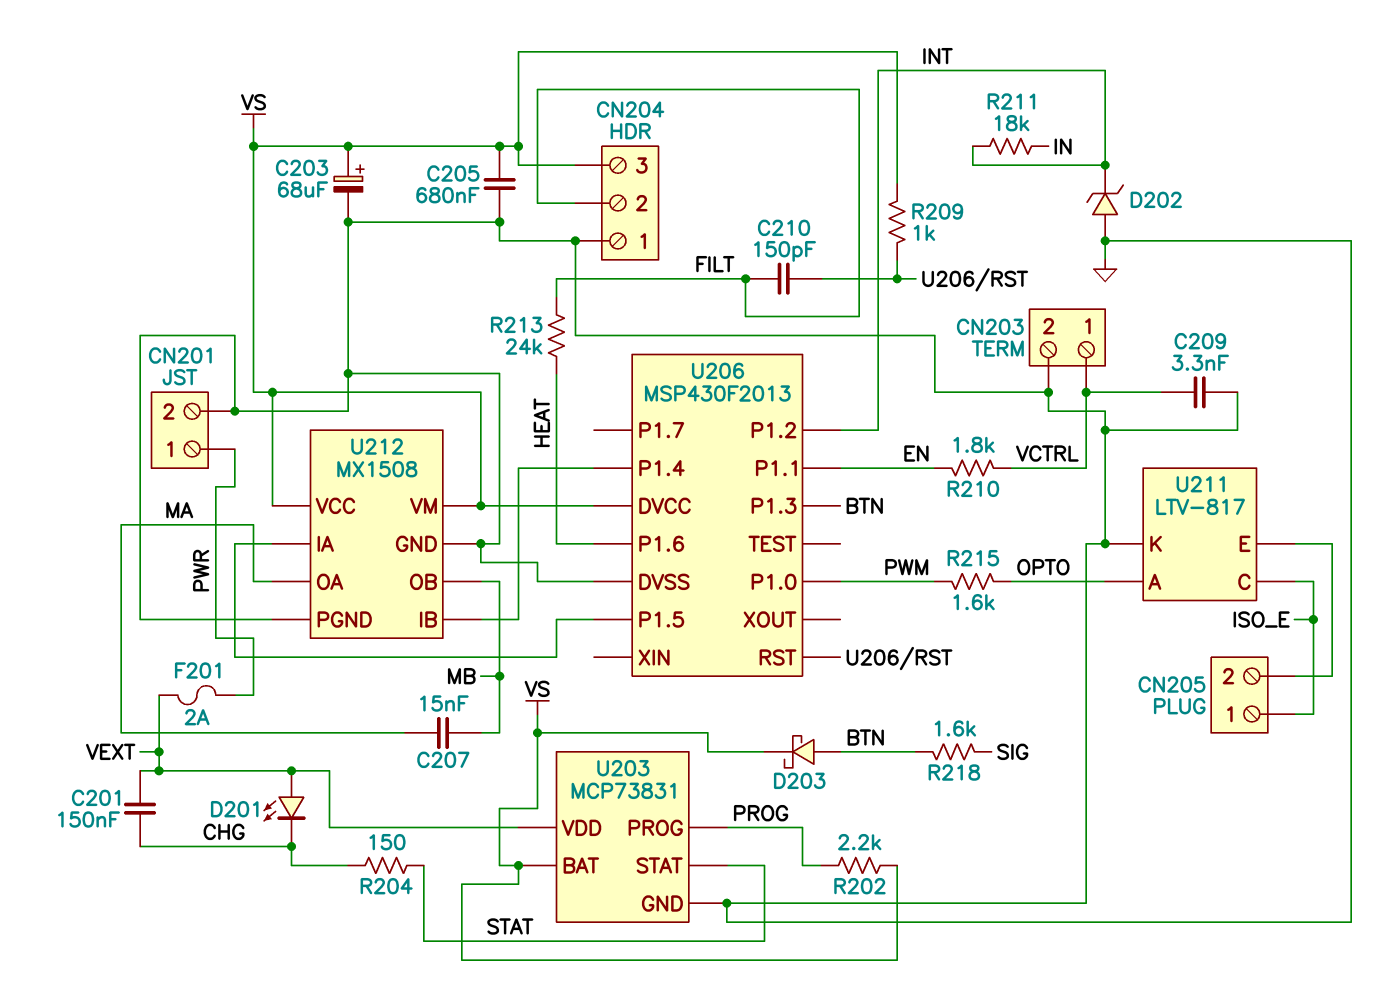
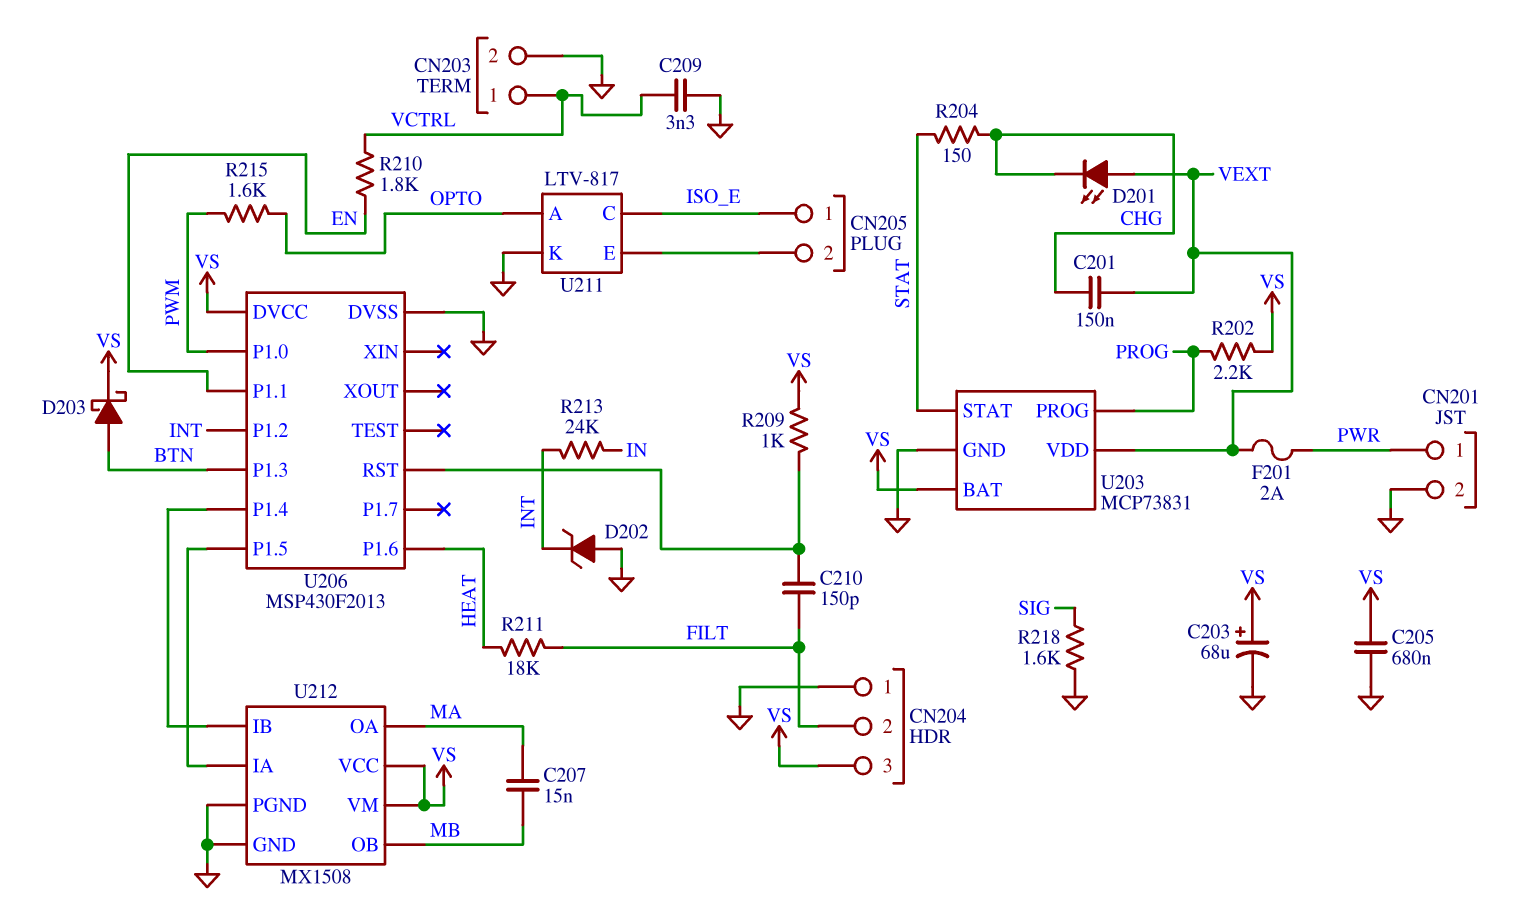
R211: 18k (IN, INT) -> 18k (FILT, HEAT)
R213: 24k (FILT, HEAT) -> 24k (IN, INT)
R218: 1.6k (BTN, SIG) -> 1.6k (GND, SIG)

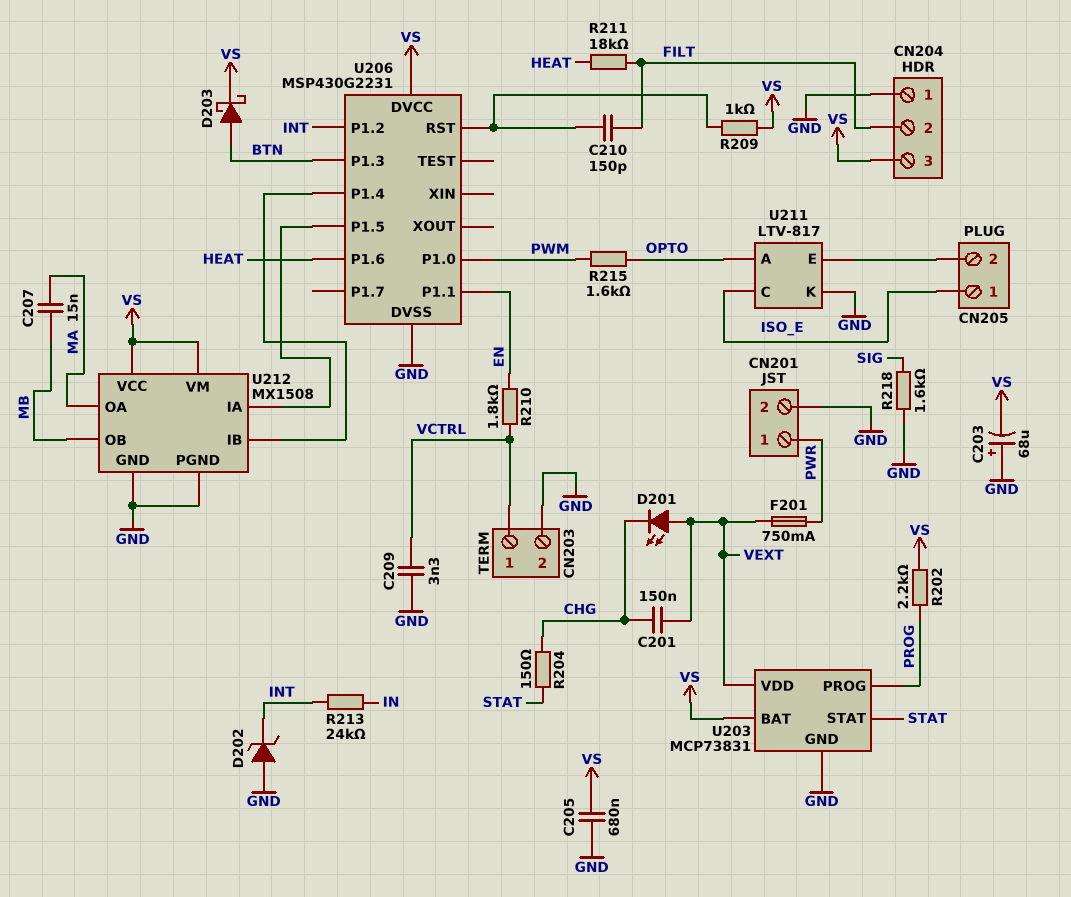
C203: 68uF (plus VS, minus GND) -> 68uF (plus GND, minus VS)
F201: 2A (PWR, VEXT) -> 750mA (PWR, VEXT)
U206: MSP430F2013 -> MSP430G2231

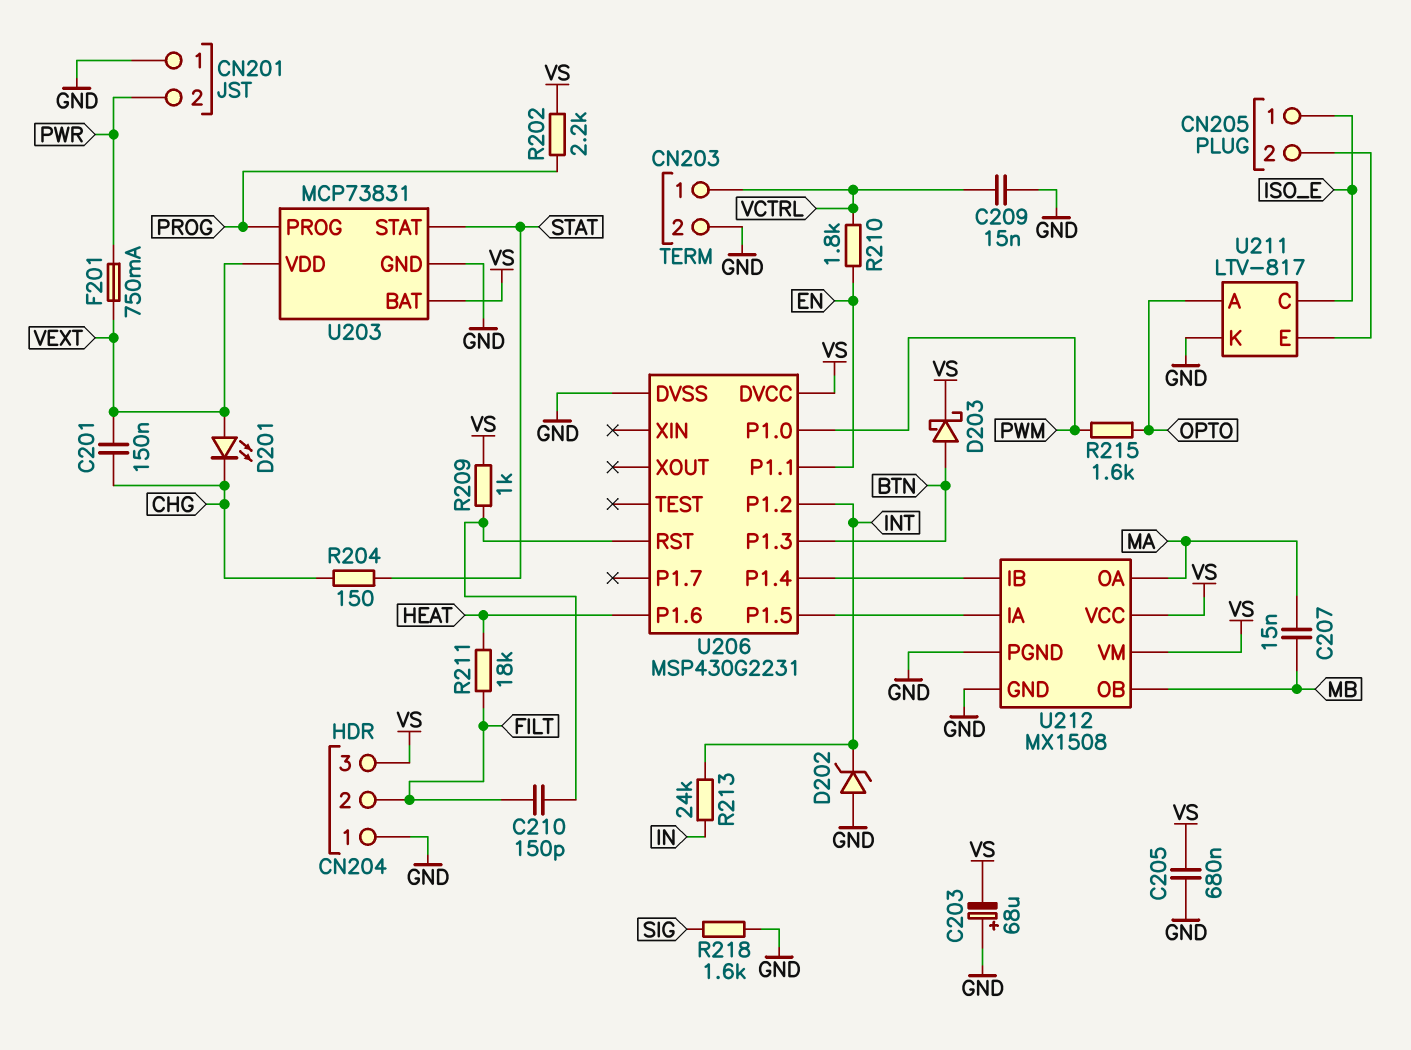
C209: 3.3nF (GND, VCTRL) -> 15nF (GND, VCTRL)
CN201 pin 1: PWR -> GND
CN201 pin 2: GND -> PWR

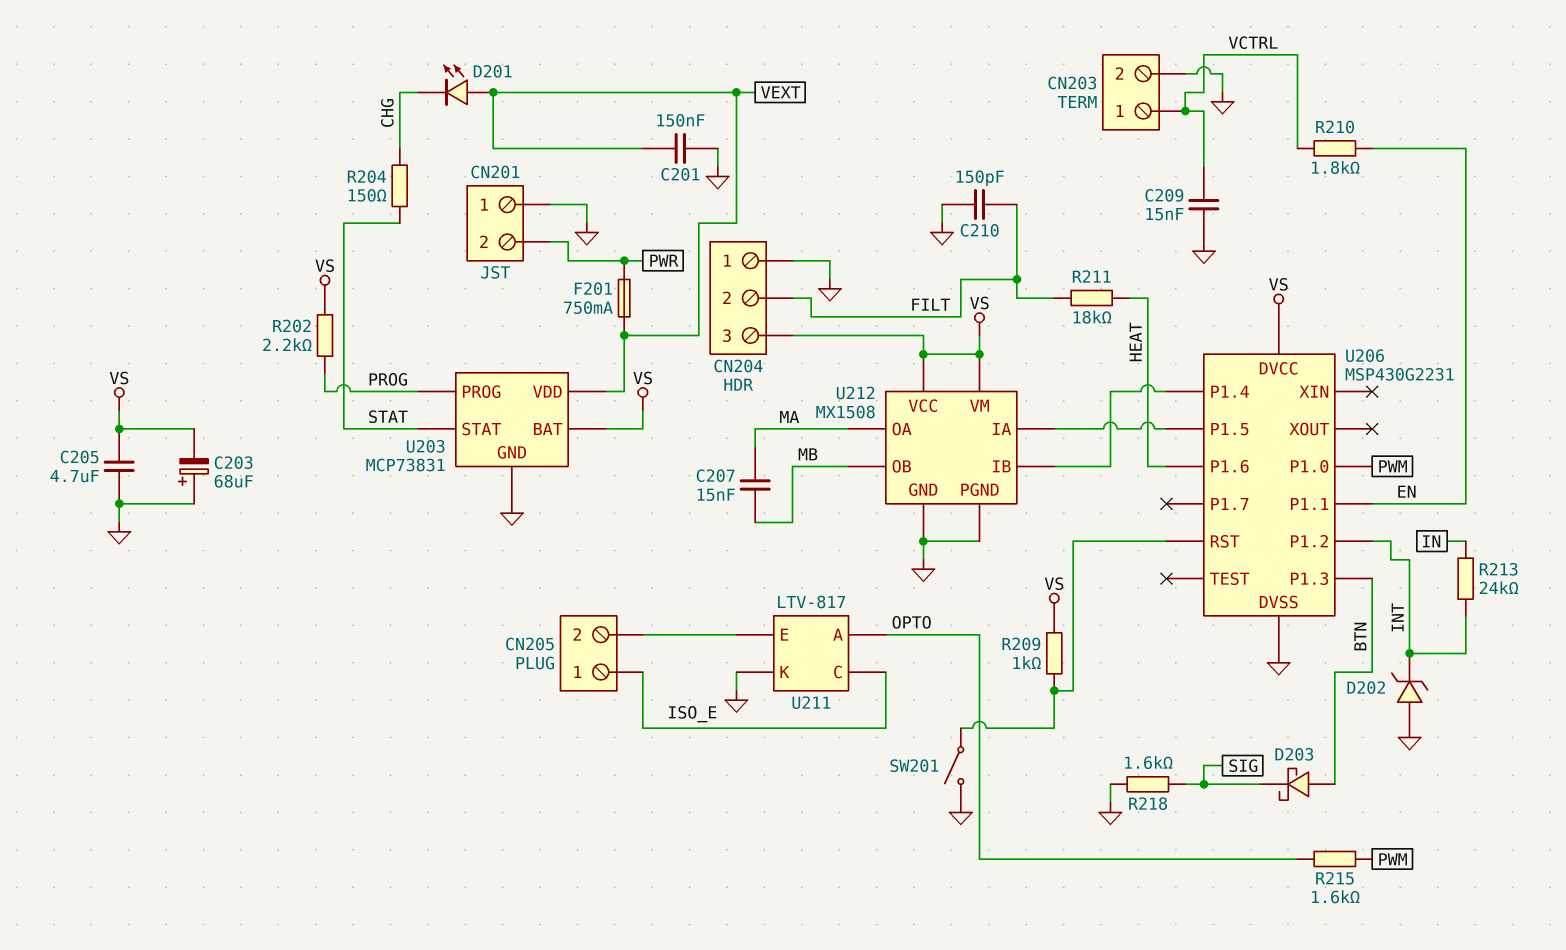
C201: 150nF (CHG, VEXT) -> 150nF (GND, VEXT)
C205: 680nF (GND, VS) -> 4.7uF (GND, VS)
C210: 150pF (FILT, U206/RST) -> 150pF (FILT, GND)
D203: schottky (A BTN, K VS) -> schottky (A BTN, K SIG)
SW201: none -> switch (GND, U206/RST)

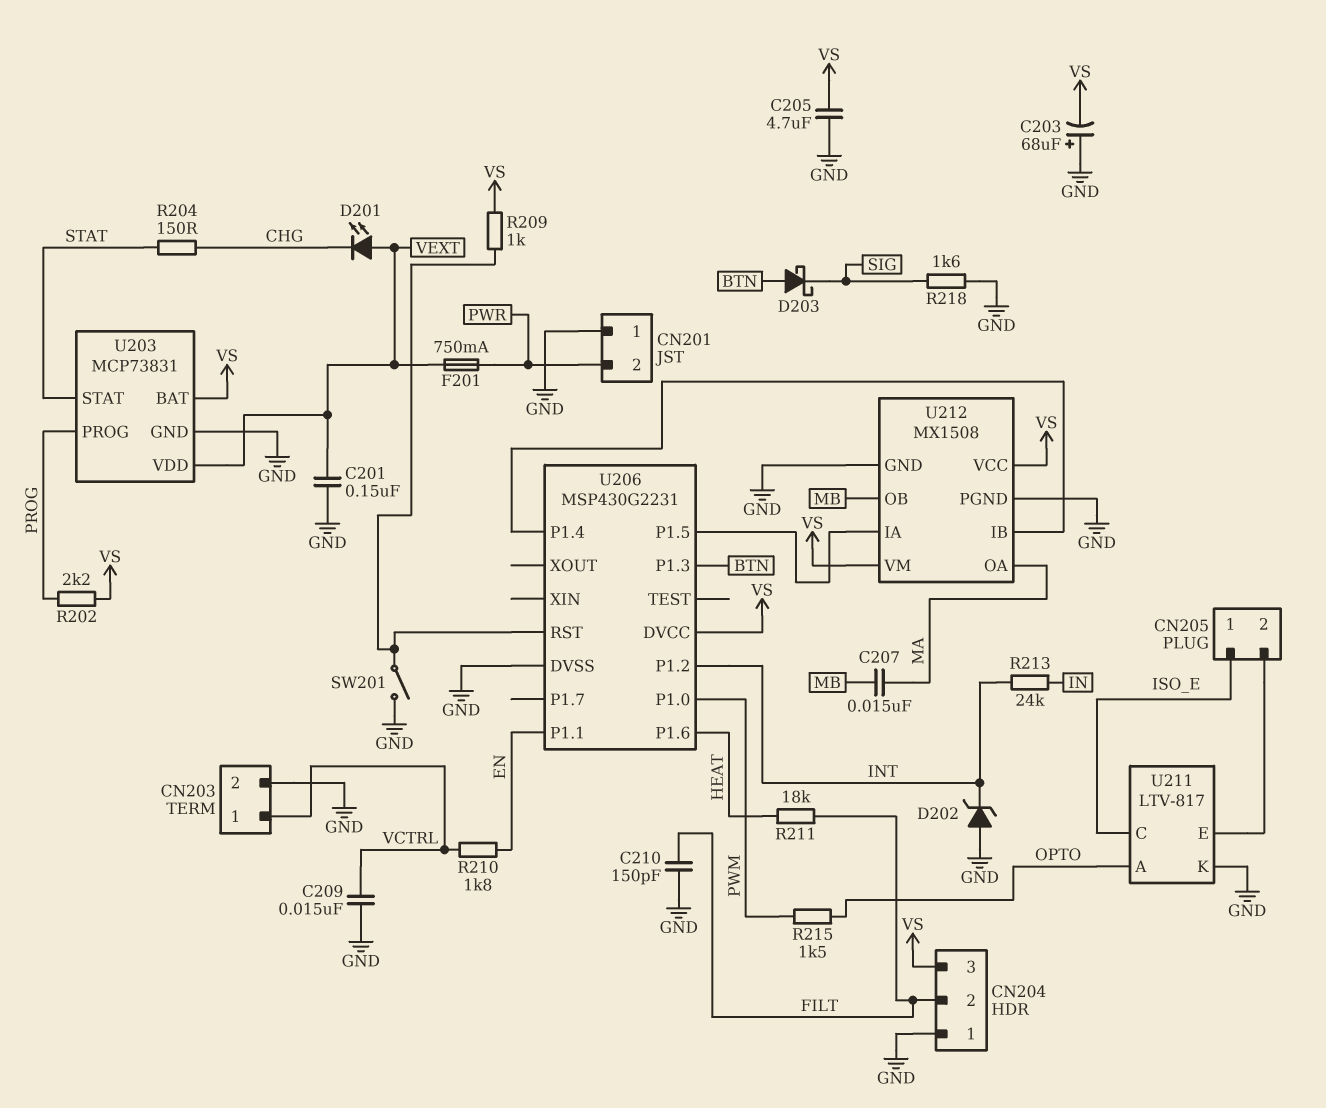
R215: 1.6k (OPTO, PWM) -> 1.5k (OPTO, PWM)

